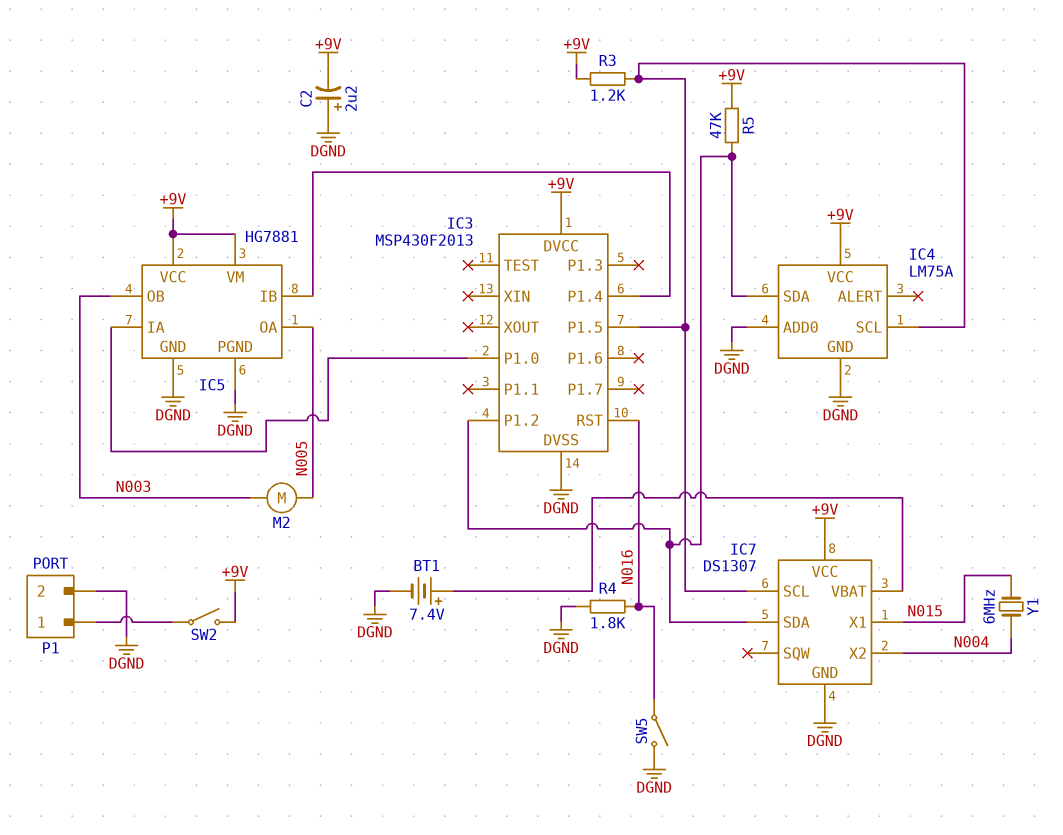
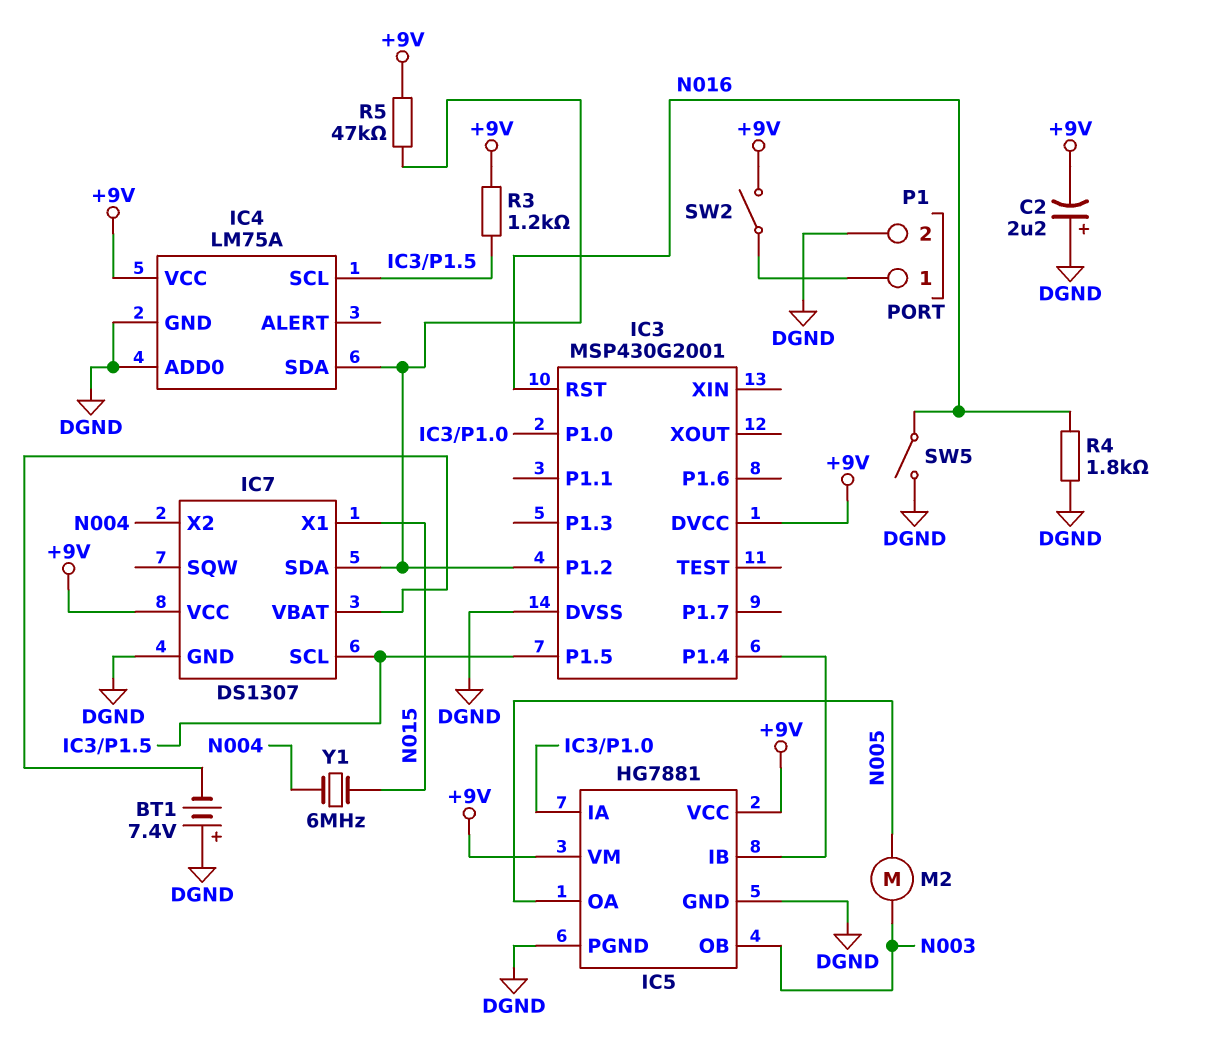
BT1: 7.4V (plus IC7/VBAT, minus DGND) -> 7.4V (plus DGND, minus IC7/VBAT)
IC3: MSP430F2013 -> MSP430G2001

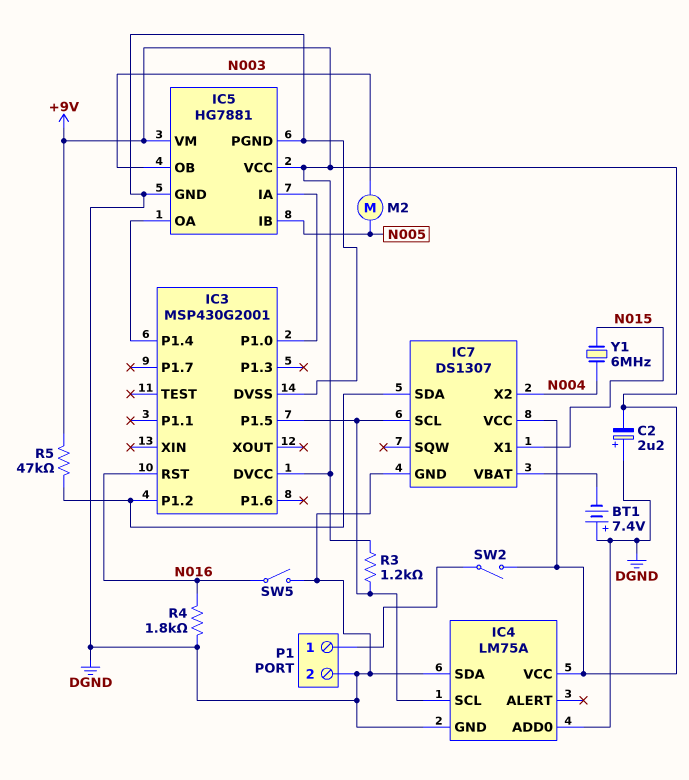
IC4 pin SDA: IC3/P1.2 -> DGND
IC5 pin IB: IC3/P1.4 -> N005
IC5 pin OA: N005 -> IC3/P1.4

